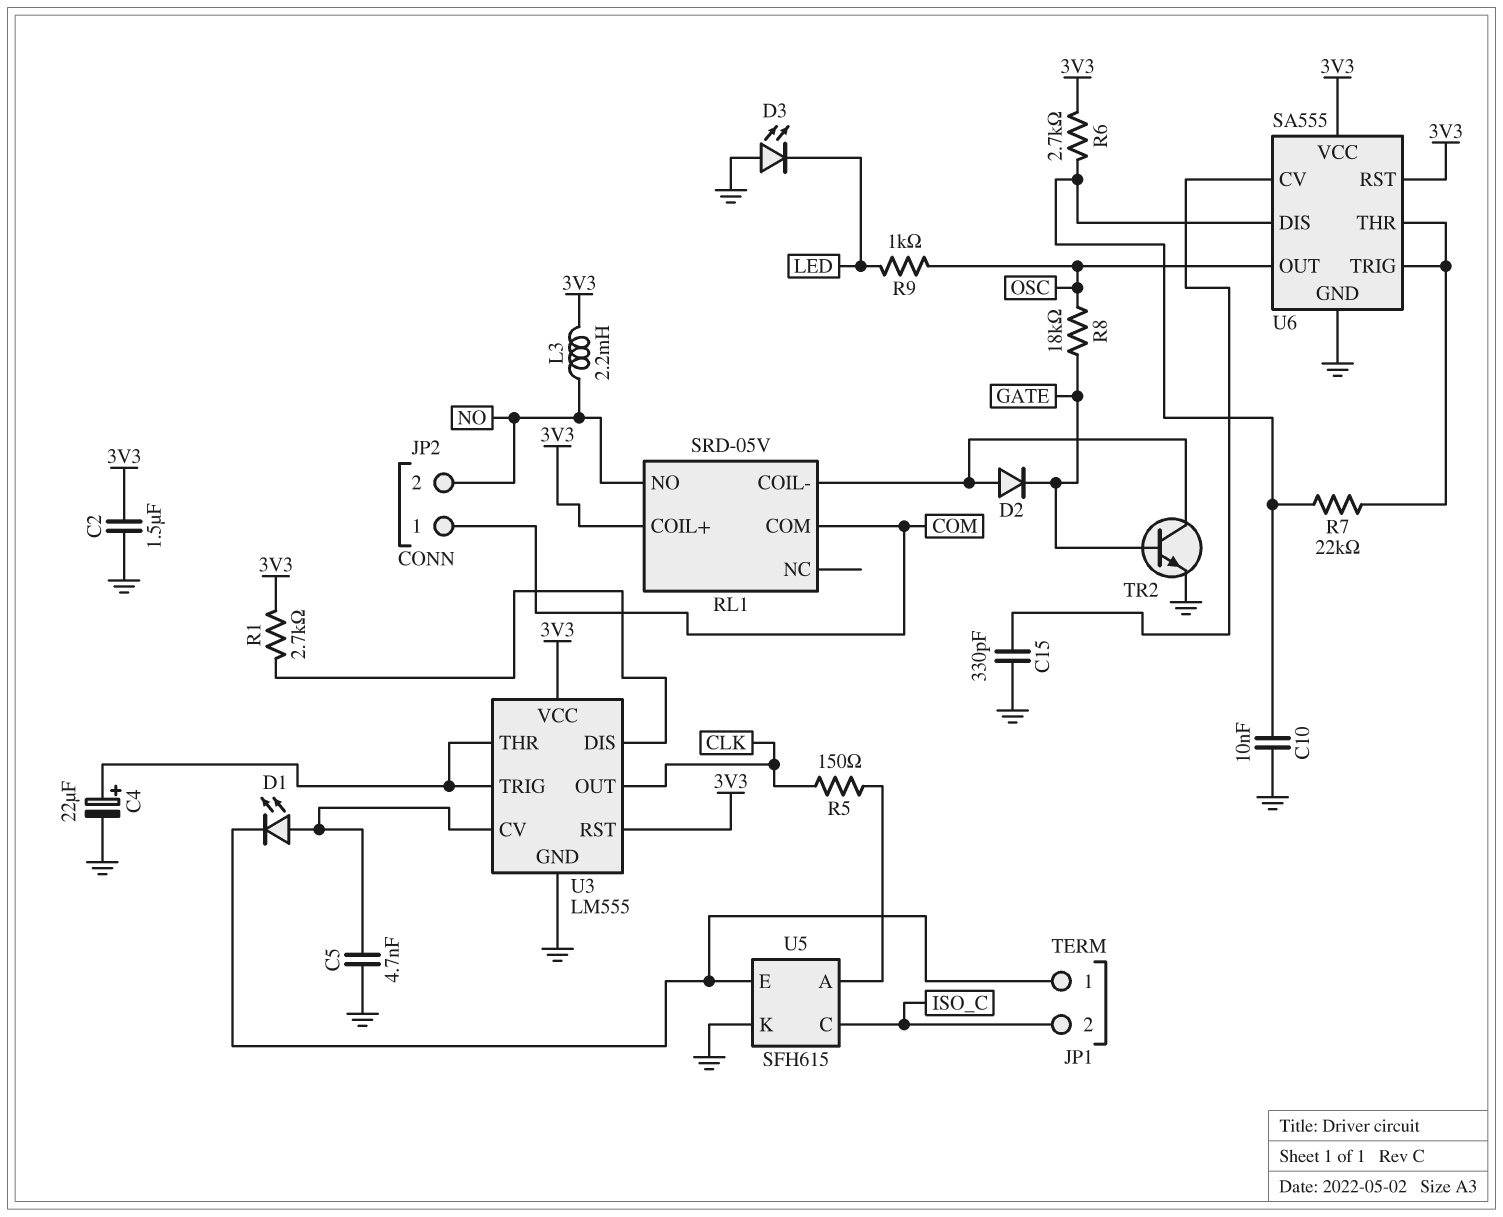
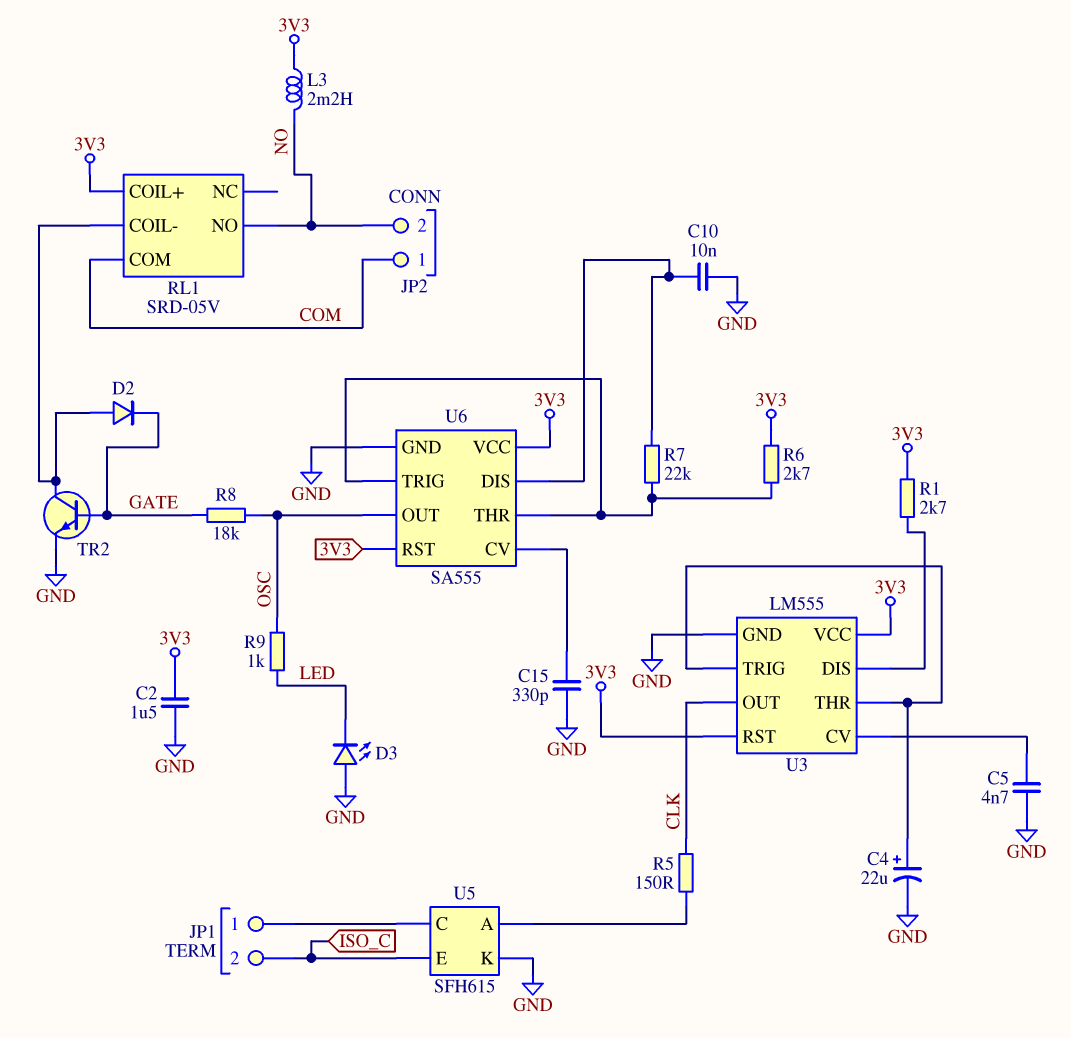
D1: LED (A U3/CV, K JP1/1) -> none
R6: 2.7k (3V3, U6/DIS) -> 2.7k (3V3, U6/THR)
U5 pin C: ISO_C -> JP1/1
U5 pin E: JP1/1 -> ISO_C

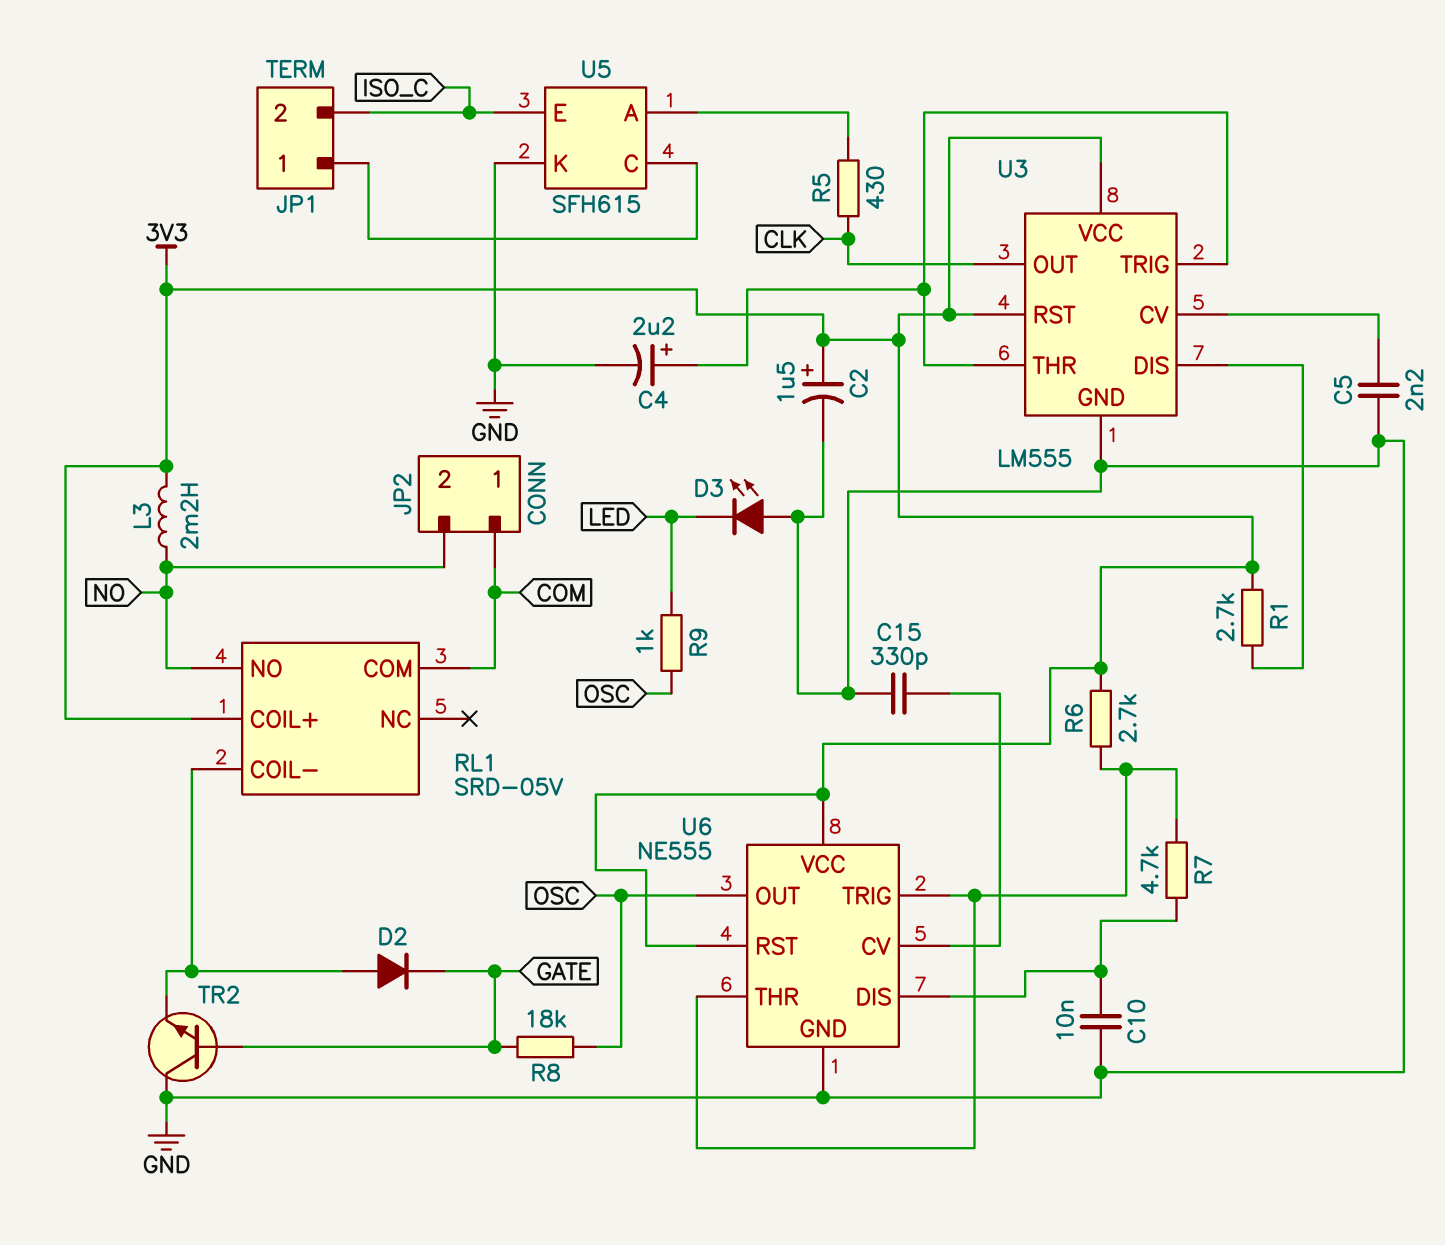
C2: 1.5uF (3V3, GND) -> 1.5uF (plus 3V3, minus GND)
C4: 22uF (plus U3/THR, minus GND) -> 2.2uF (plus U3/THR, minus GND)
C5: 4.7nF (GND, U3/CV) -> 2.2nF (GND, U3/CV)
R5: 150 (CLK, U5/A) -> 430 (CLK, U5/A)
R7: 22k (U6/DIS, U6/THR) -> 4.7k (U6/DIS, U6/THR)
TR2: NPN (B GATE, C RL1/COIL-, E GND) -> NPN (B GATE, C GND, E RL1/COIL-)
U6: SA555 -> NE555

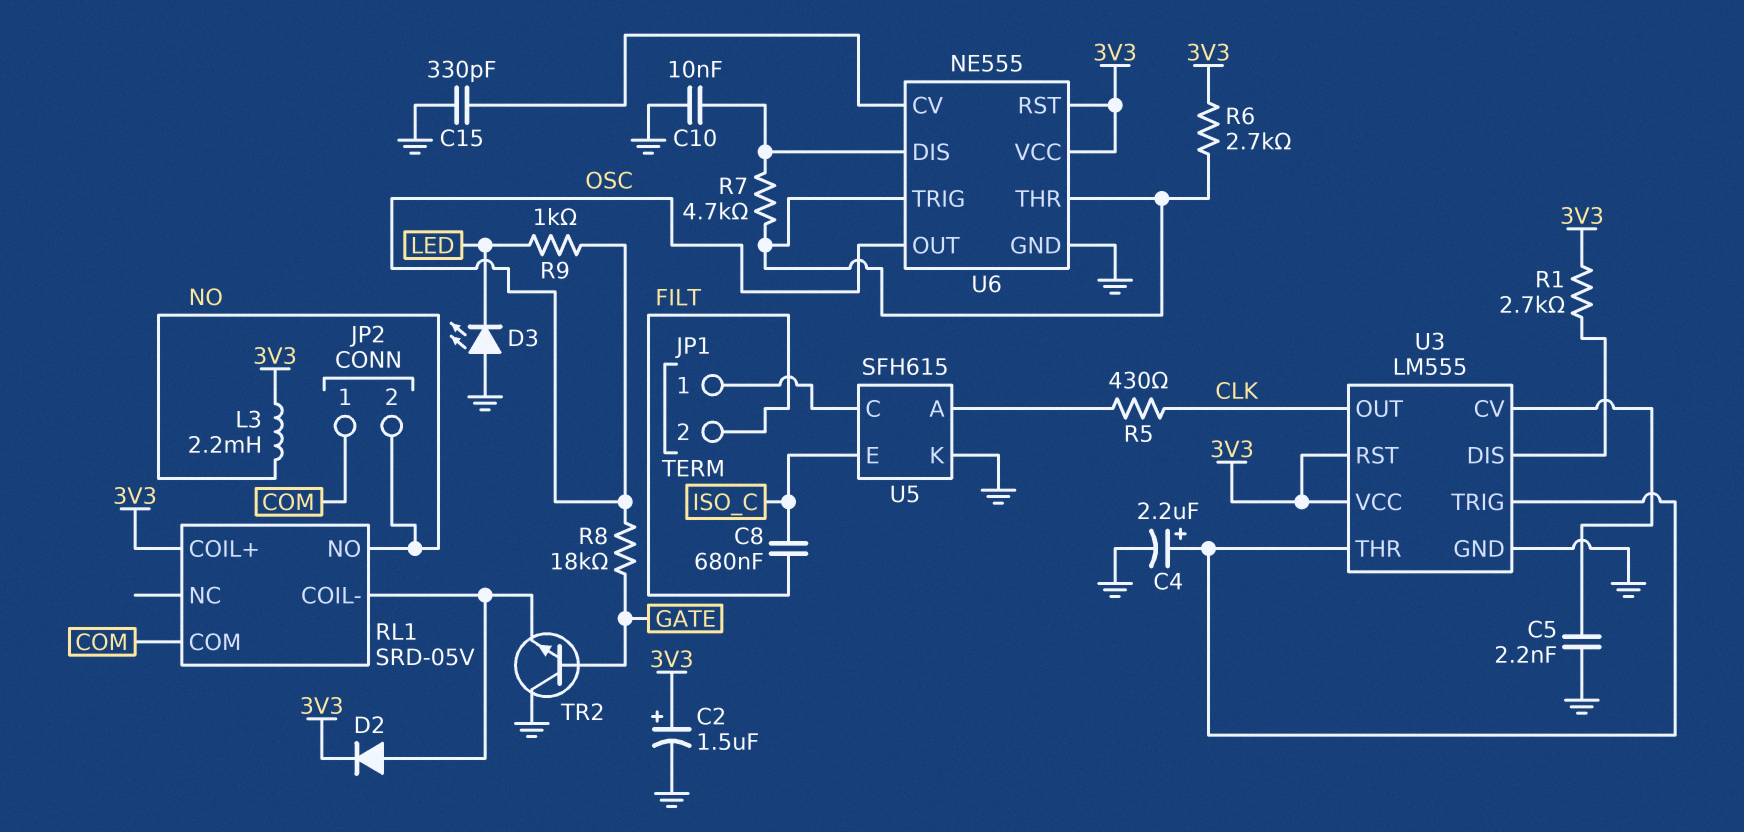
C8: none -> 680nF (FILT, ISO_C)
D2: diode (A RL1/COIL-, K GATE) -> diode (A RL1/COIL-, K 3V3)
JP1 pin 2: ISO_C -> FILT

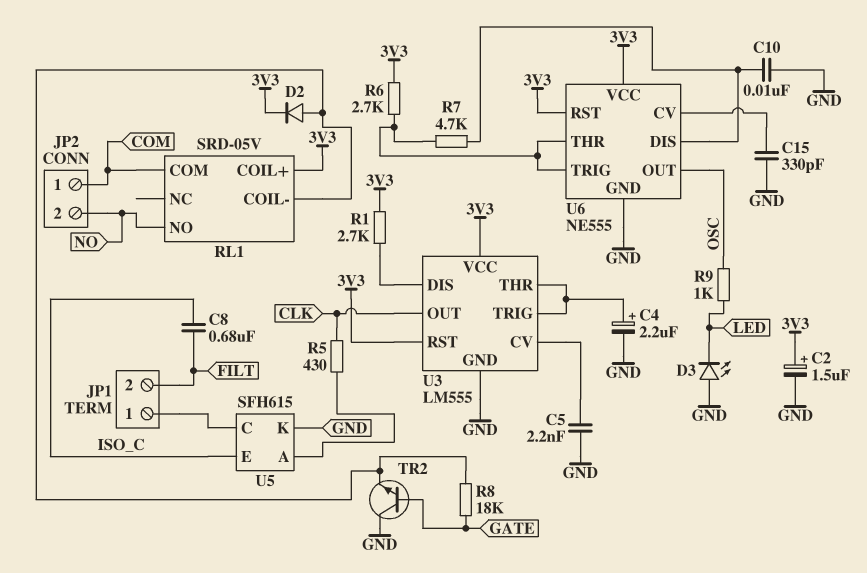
L3: 2.2mH (3V3, NO) -> none
R8: 18k (GATE, OSC) -> 18k (GATE, RL1/COIL-)

